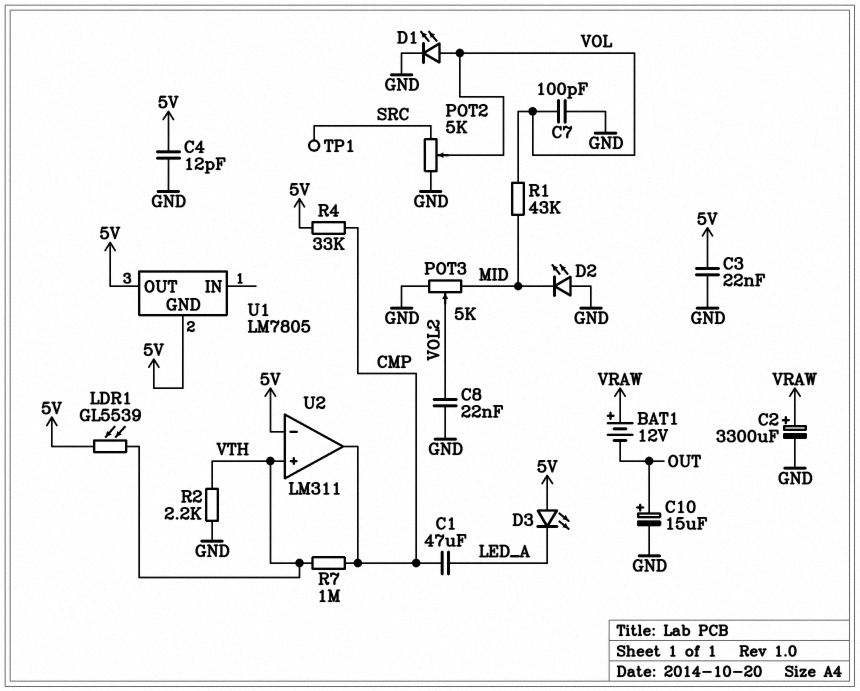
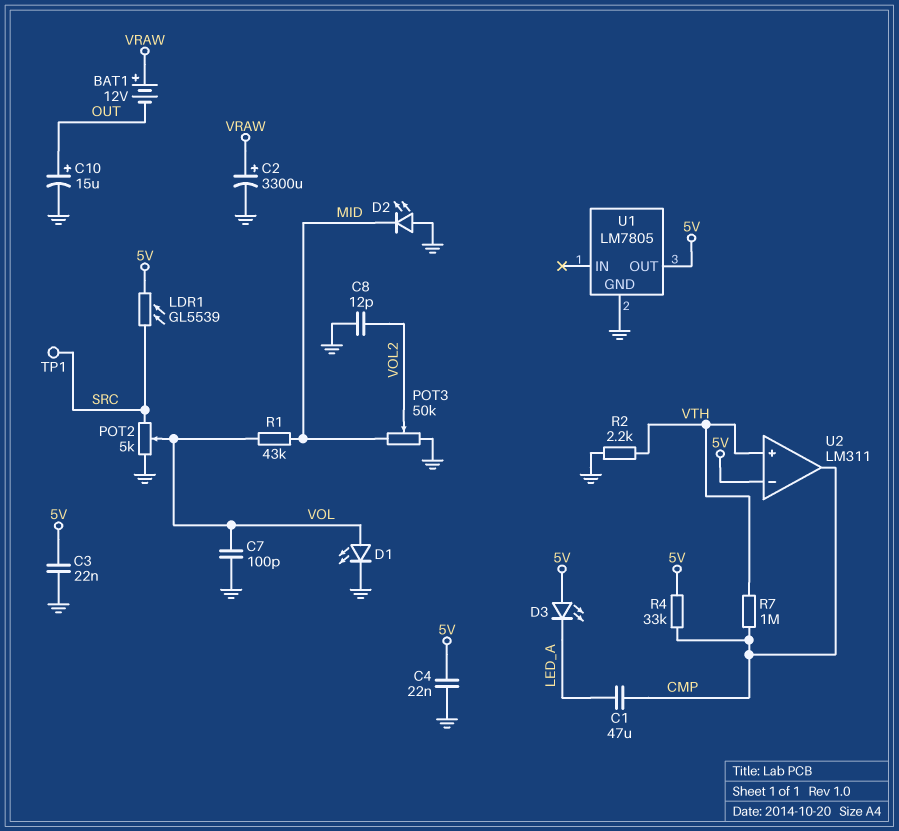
C4: 12pF (5V, GND) -> 22nF (5V, GND)
C8: 22nF (GND, VOL2) -> 12pF (GND, VOL2)
LDR1: GL5539 (5V, VTH) -> GL5539 (5V, SRC)
POT3: 5k (GND, MID, wiper VOL2) -> 50k (GND, MID, wiper VOL2)
U1 pin GND: 5V -> GND

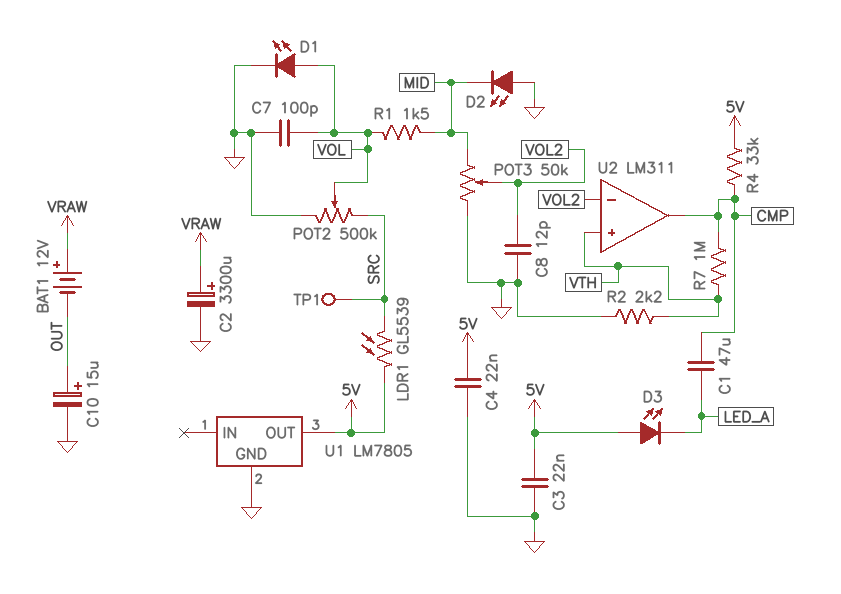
POT2: 5k (GND, SRC, wiper VOL) -> 500k (GND, SRC, wiper VOL)
R1: 43k (MID, VOL) -> 1.5k (MID, VOL)
U2 pin in-: 5V -> VOL2

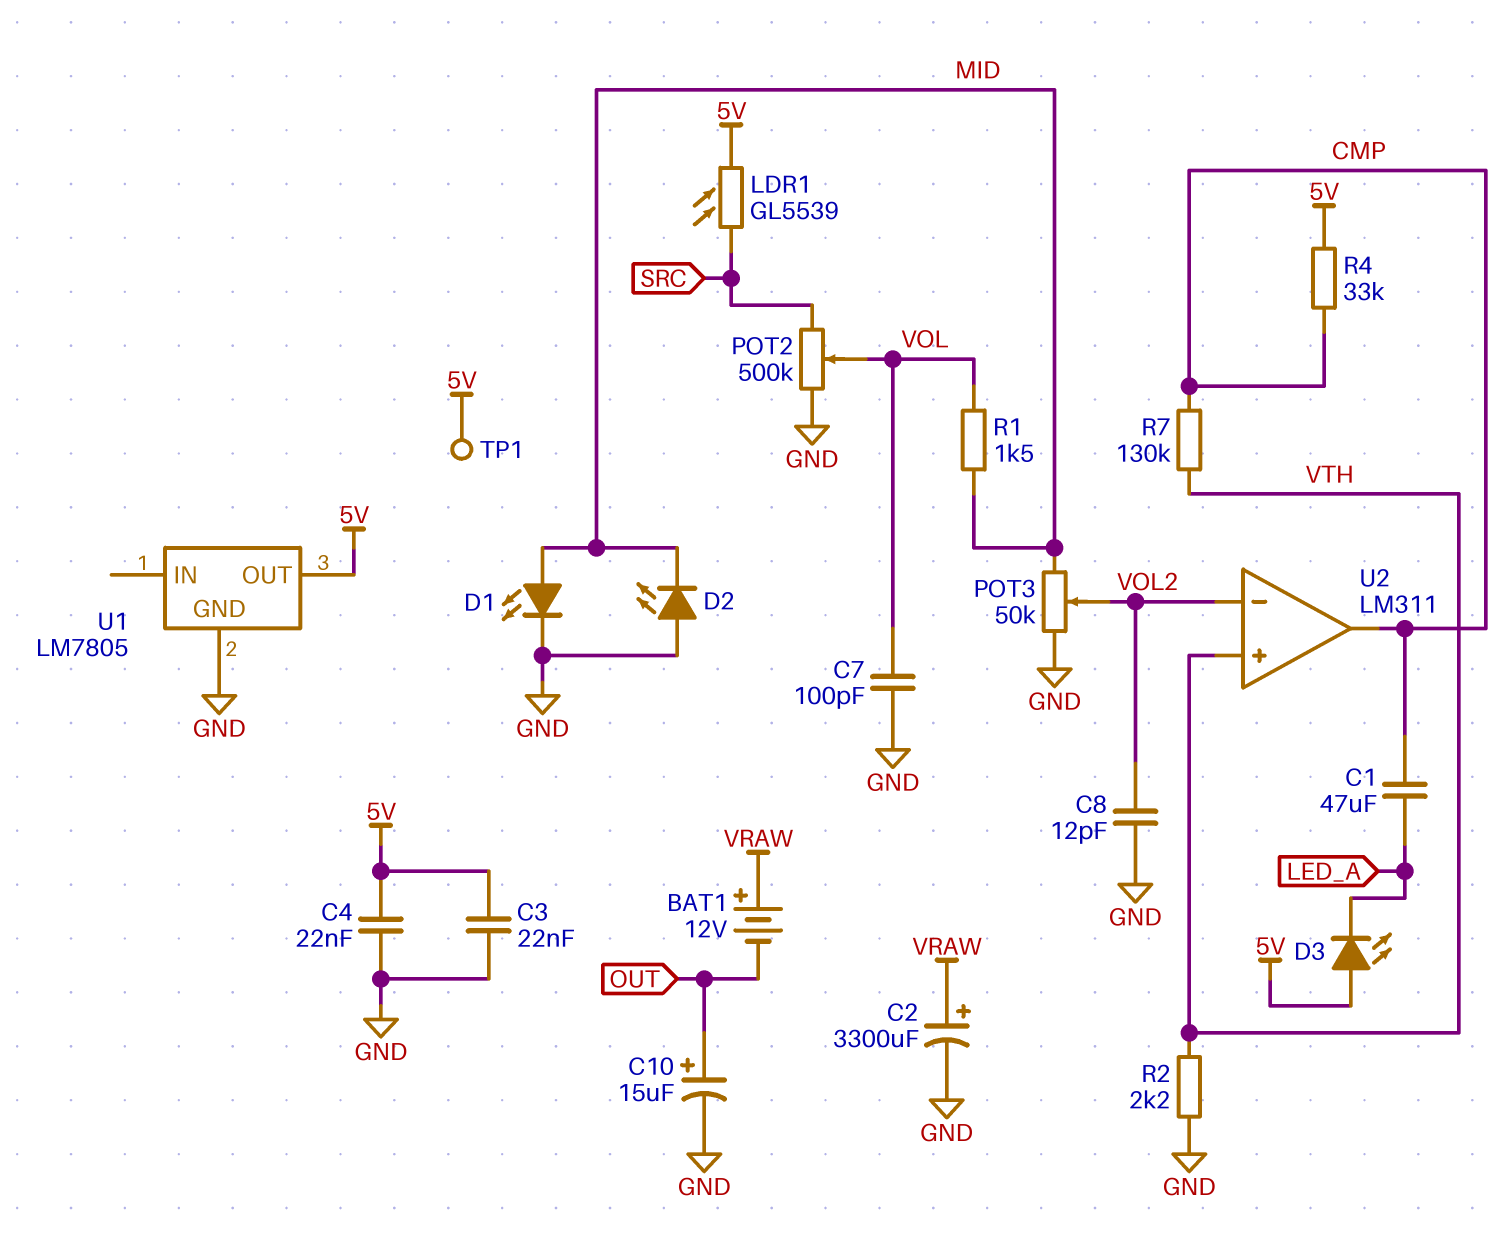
D1: LED (A VOL, K GND) -> LED (A MID, K GND)
R7: 1M (CMP, VTH) -> 130k (CMP, VTH)
TP1: test point (SRC) -> test point (5V)

